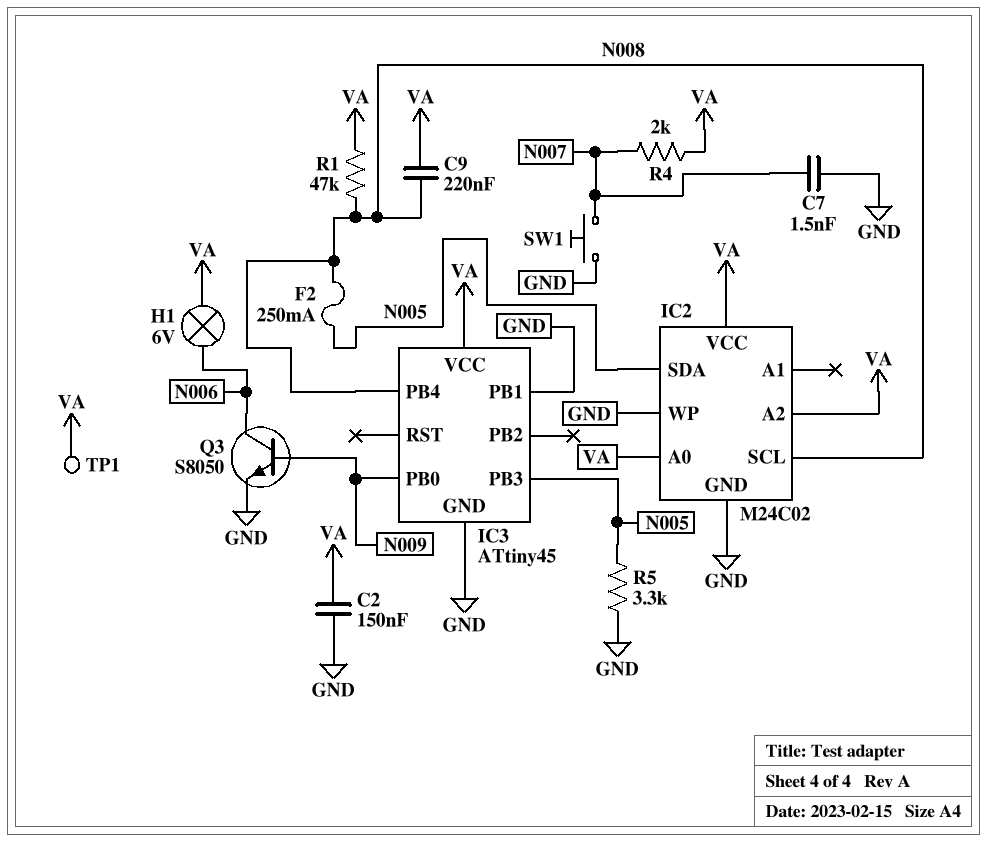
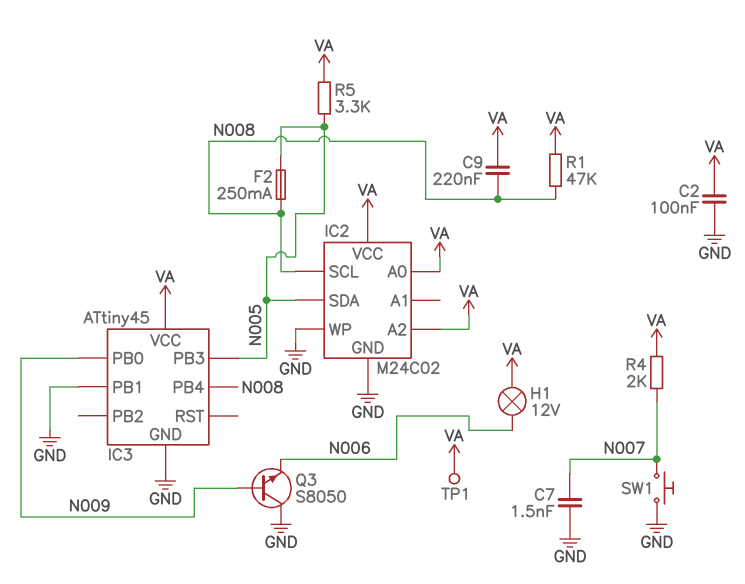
C2: 150nF (GND, VA) -> 100nF (GND, VA)
H1: lamp 6V (N006, VA) -> lamp 12V (N006, VA)
Q3: NPN S8050 (B N009, C N006, E GND) -> NPN S8050 (B N009, C GND, E N006)
R5: 3.3k (GND, N005) -> 3.3k (N005, VA)

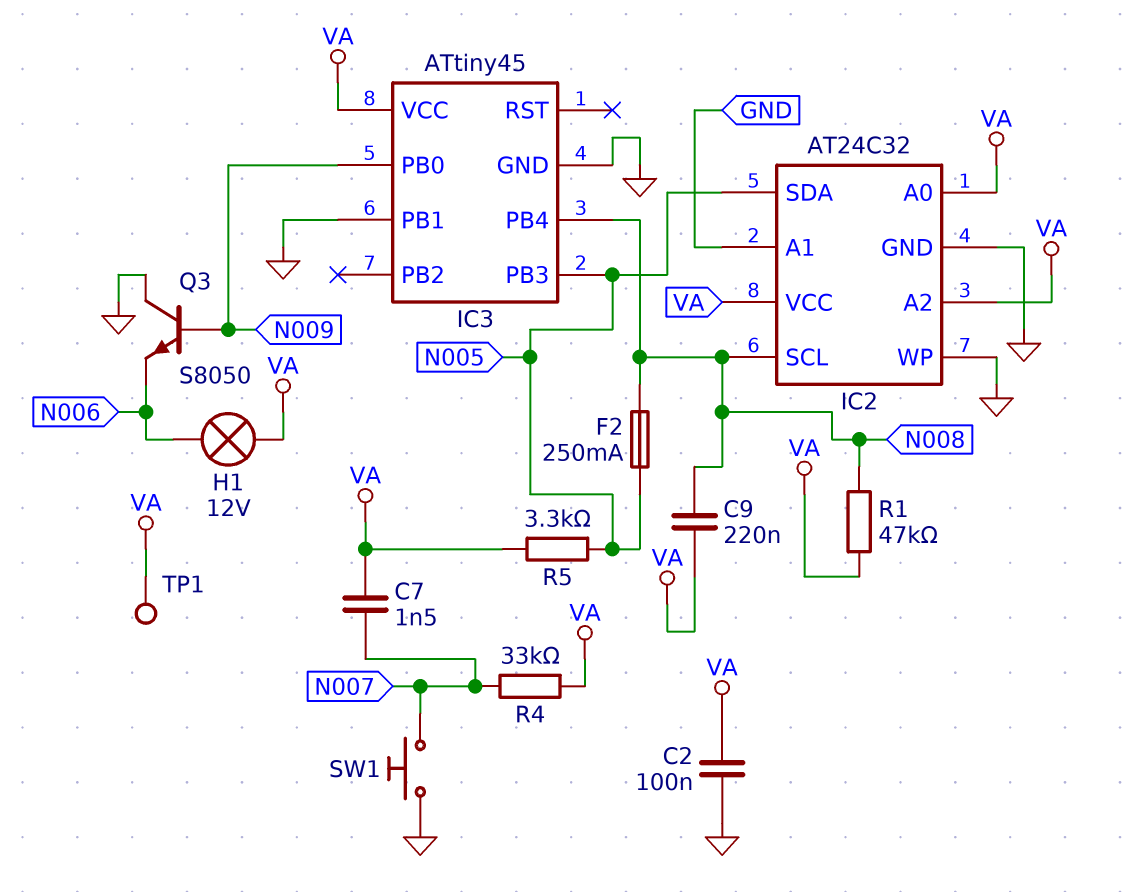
C7: 1.5nF (GND, N007) -> 1.5nF (N007, VA)
IC2: M24C02 -> AT24C32
IC2 pin A1: none -> GND
R4: 2k (N007, VA) -> 33k (N007, VA)

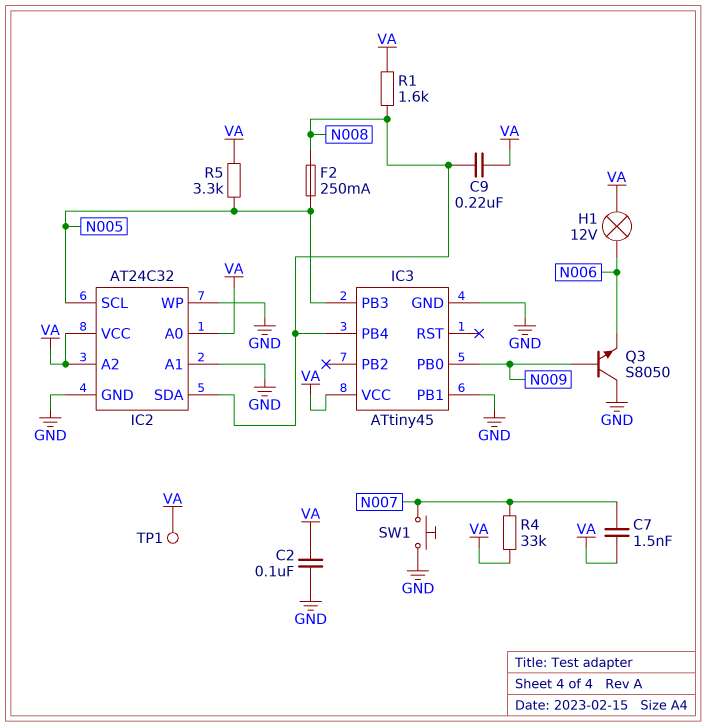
IC2 pin SCL: N008 -> N005
IC2 pin SDA: N005 -> N008
R1: 47k (N008, VA) -> 1.6k (N008, VA)

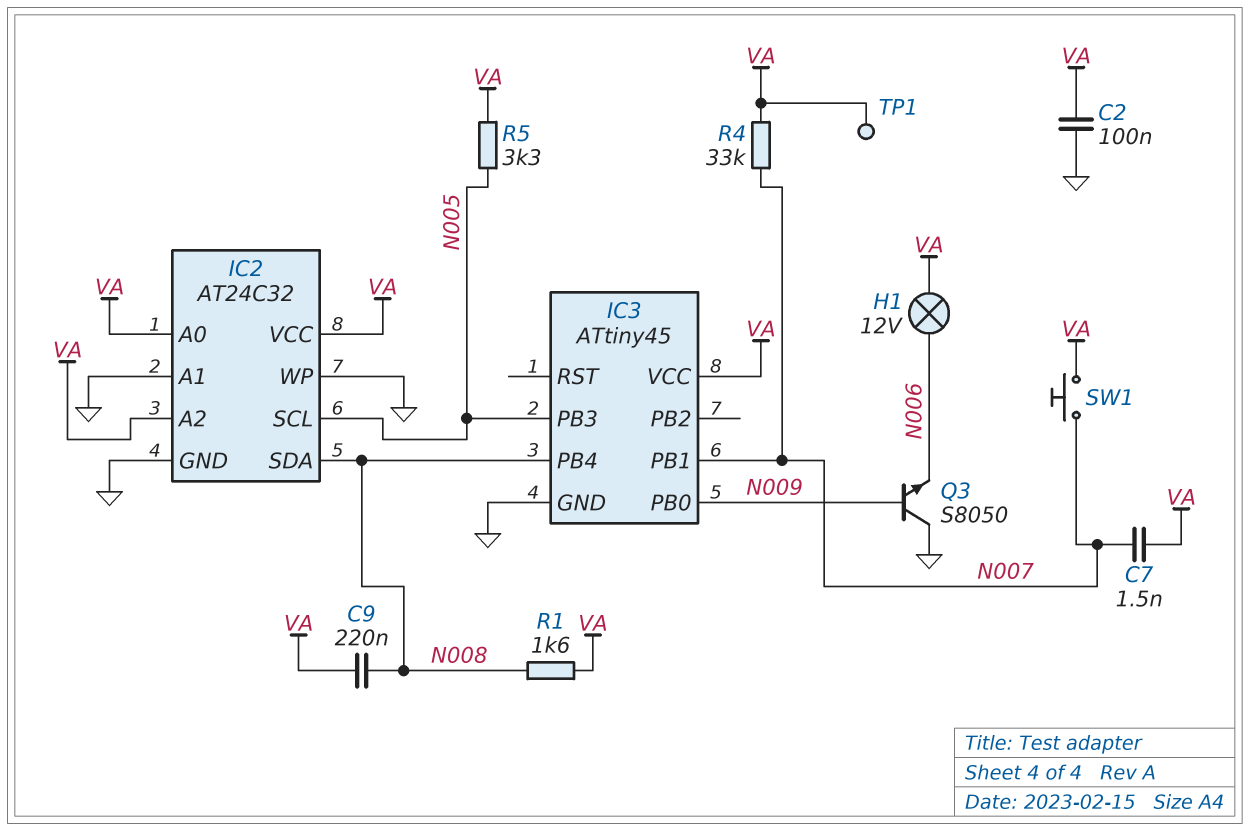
F2: 250mA (N005, N008) -> none
IC3 pin PB1: GND -> N007
SW1: button (GND, N007) -> button (N007, VA)

